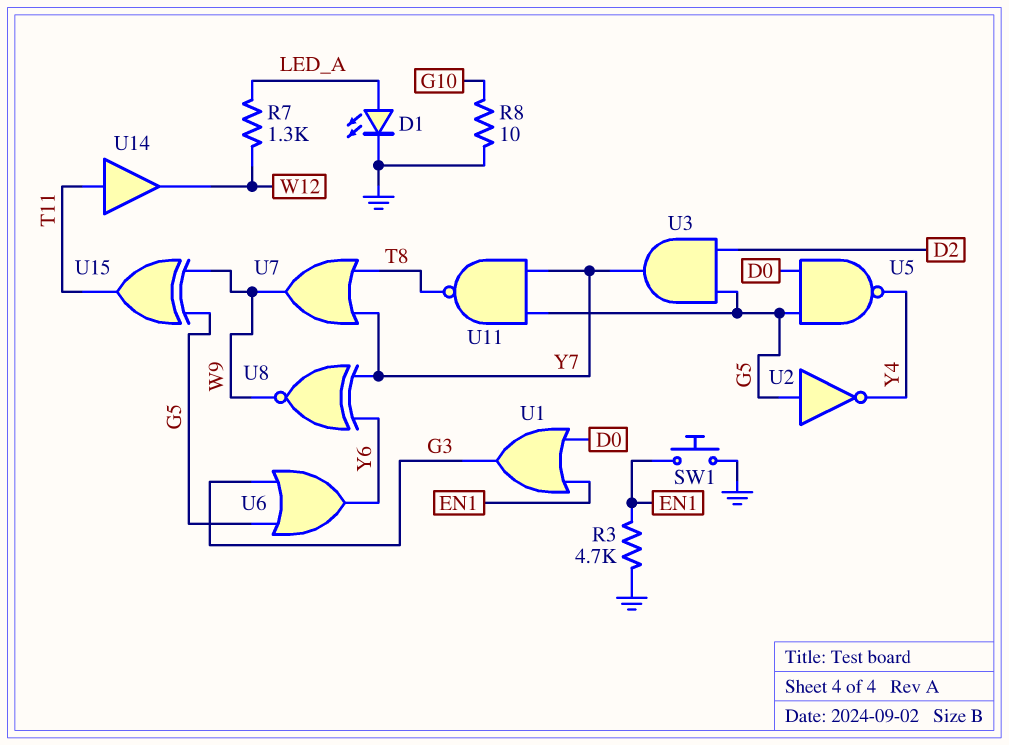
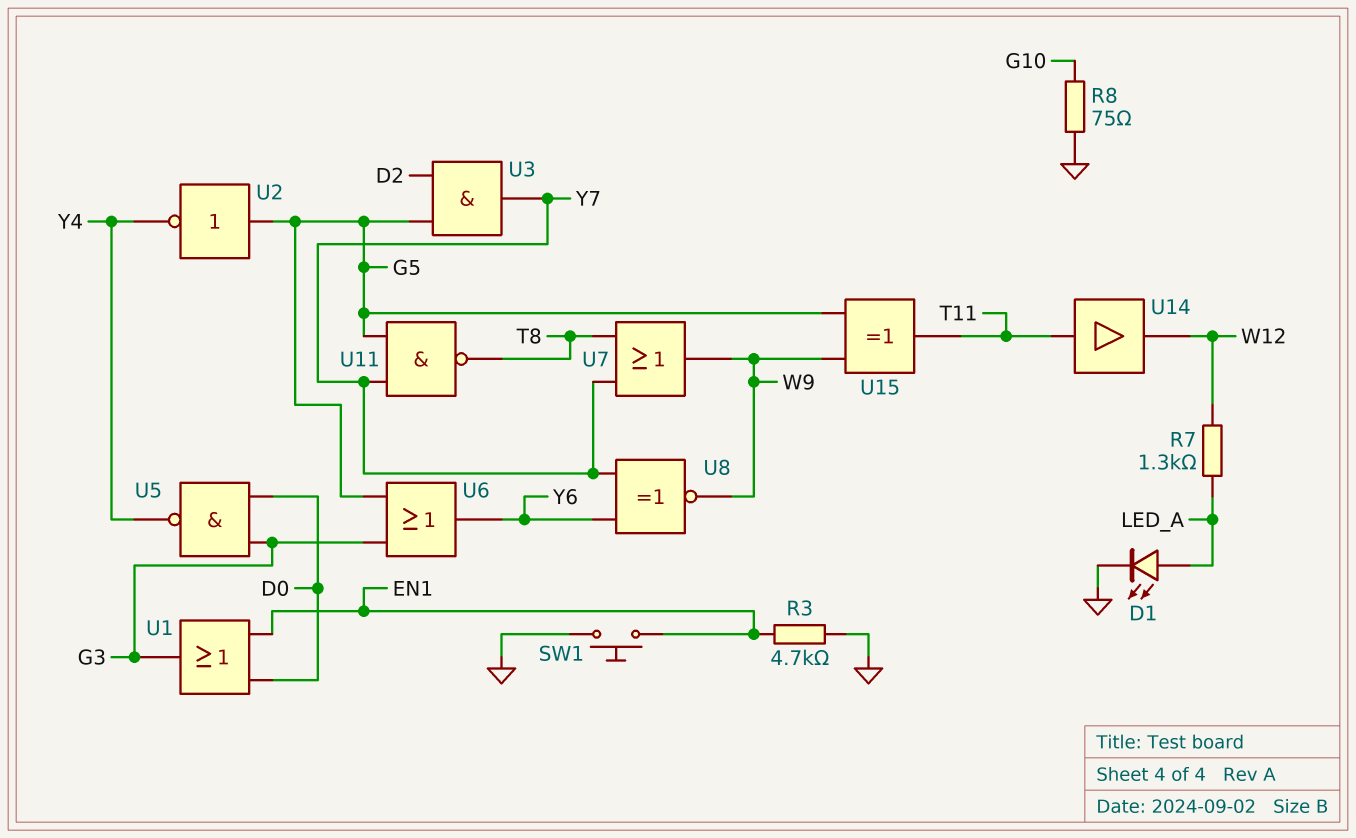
R8: 10 (G10, GND) -> 75 (G10, GND)
U5: NAND (in D0, in G5, out Y4) -> NAND (in D0, in G3, out Y4)

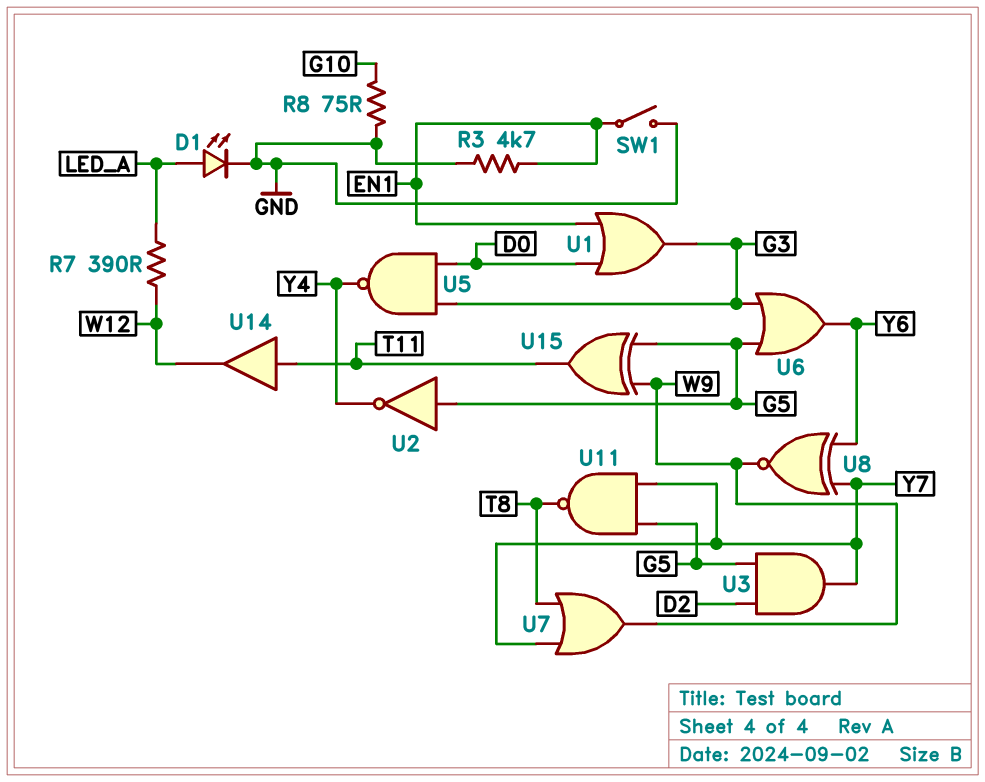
R7: 1.3k (LED_A, W12) -> 390 (LED_A, W12)
SW1: button (EN1, GND) -> switch (EN1, GND)

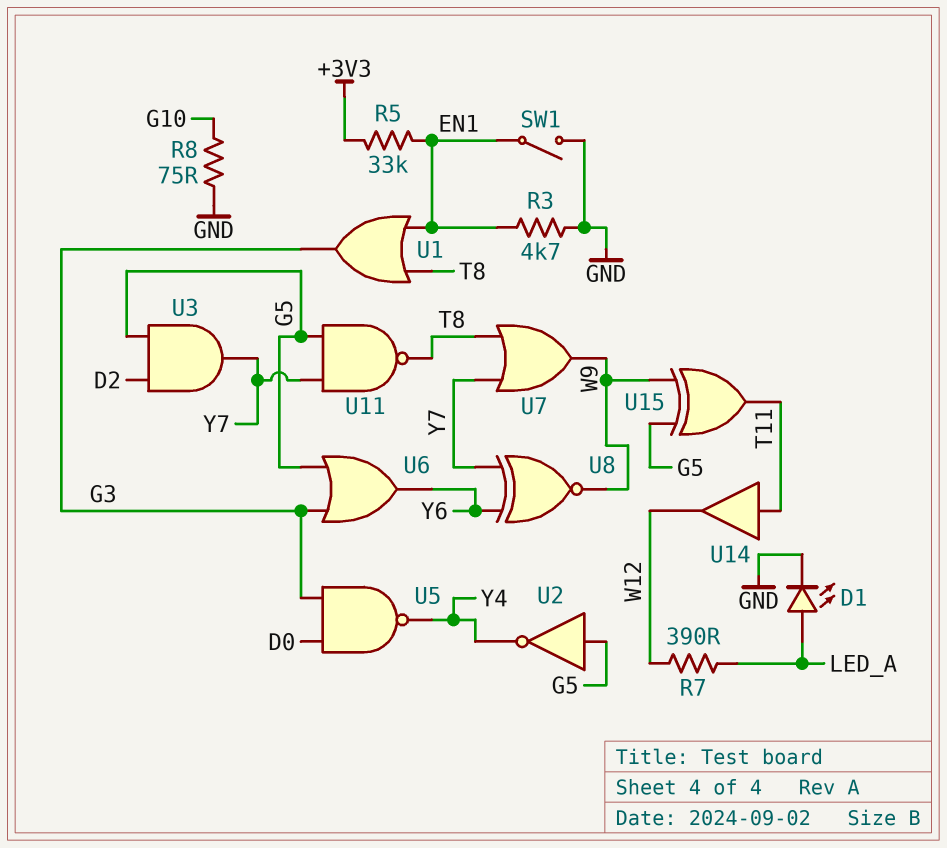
R5: none -> 33k (+3V3, EN1)
U1: OR (in D0, in EN1, out G3) -> OR (in EN1, in T8, out G3)

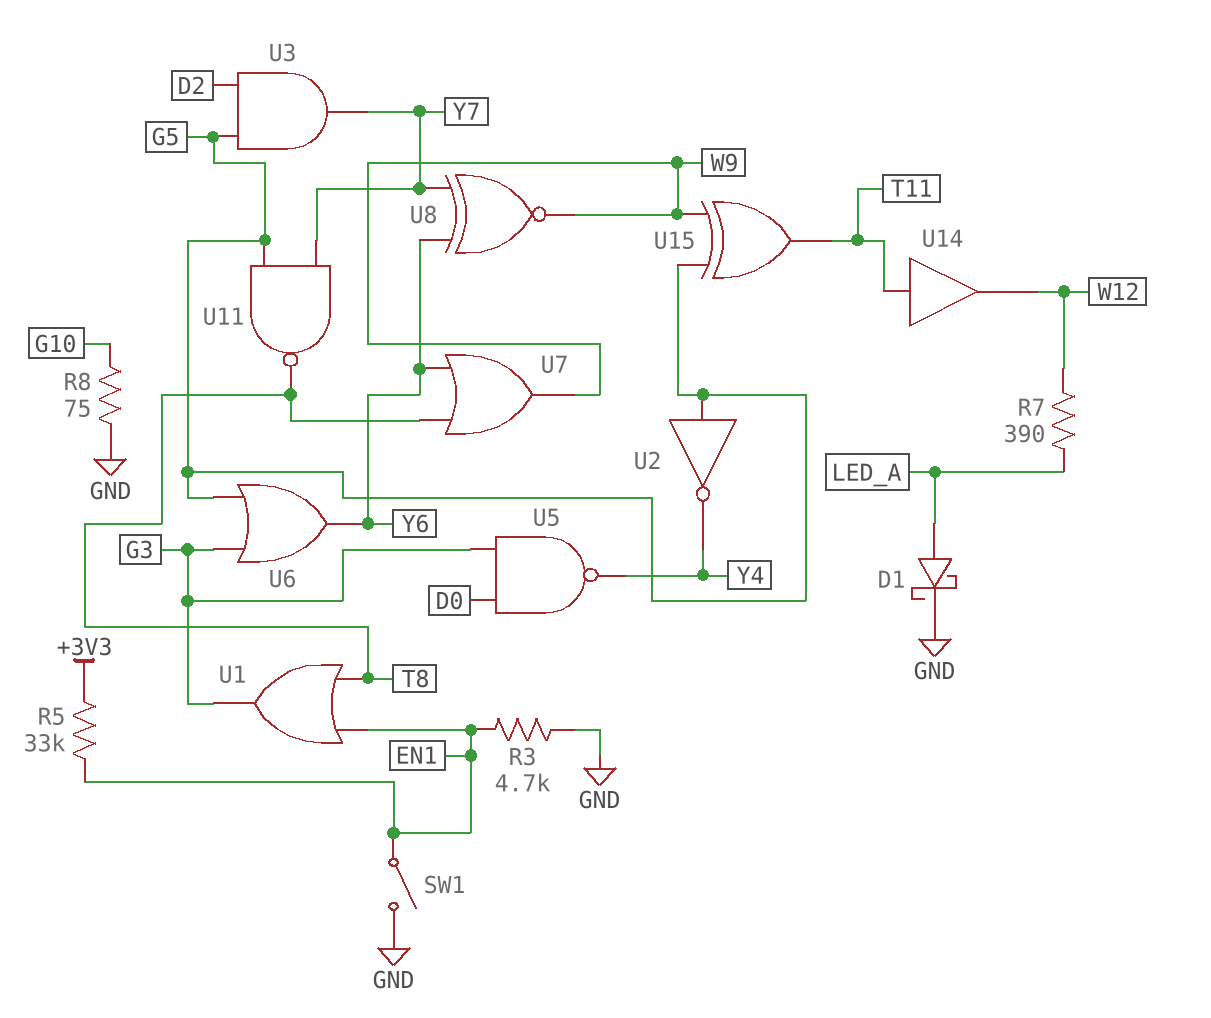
D1: LED (A LED_A, K GND) -> schottky (A LED_A, K GND)
U7: OR (in T8, in Y7, out W9) -> OR (in T8, in Y6, out W9)

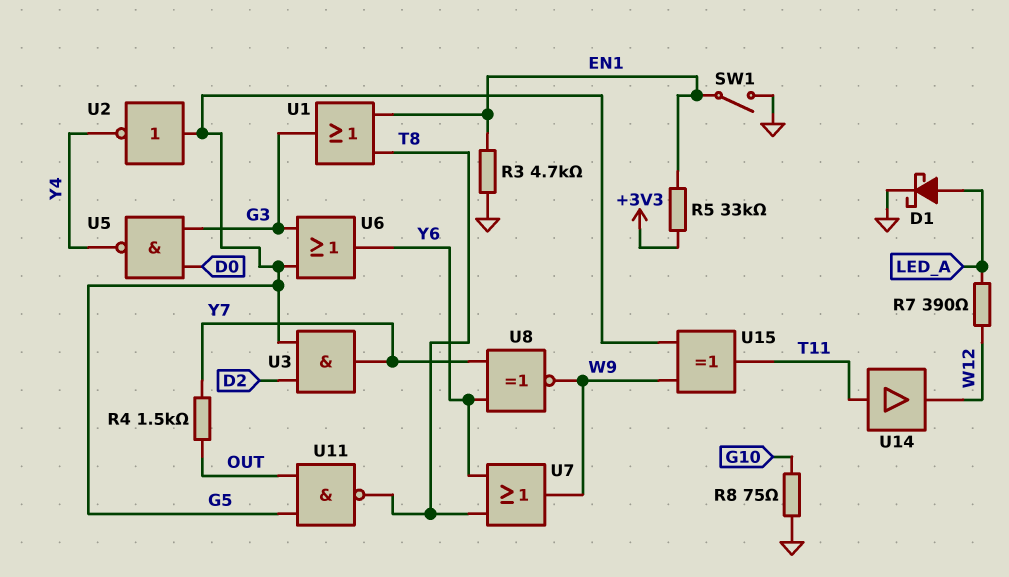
R4: none -> 1.5k (OUT, Y7)
U11: NAND (in G5, in Y7, out T8) -> NAND (in G5, in OUT, out T8)

